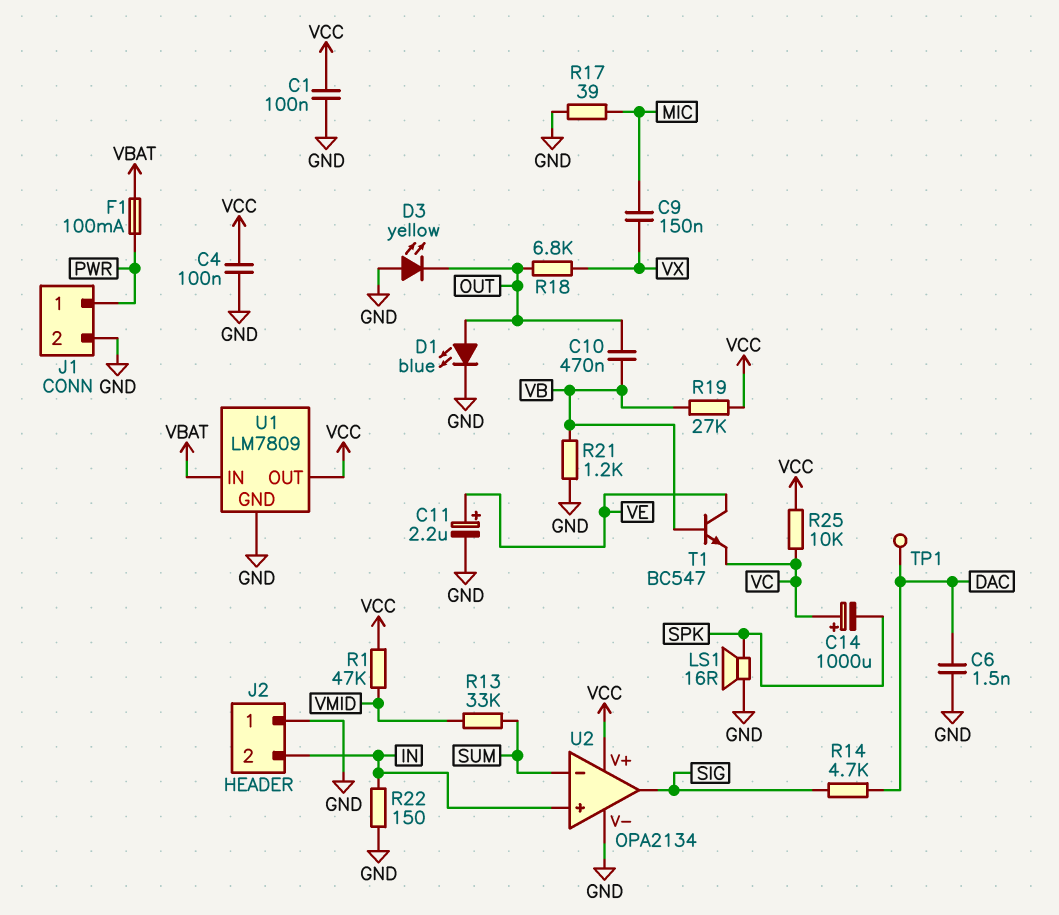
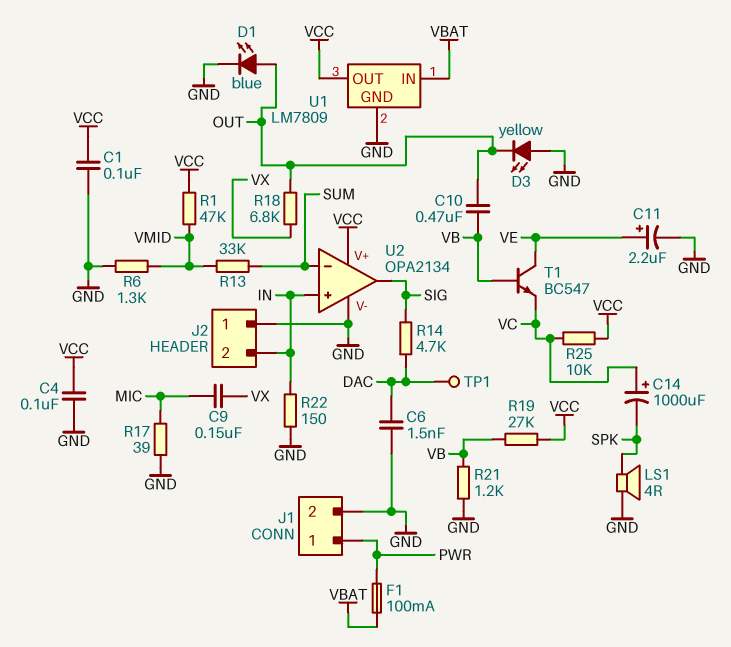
LS1: speaker 16R (GND, SPK) -> speaker 4R (GND, SPK)
R6: none -> 1.3k (GND, VMID)

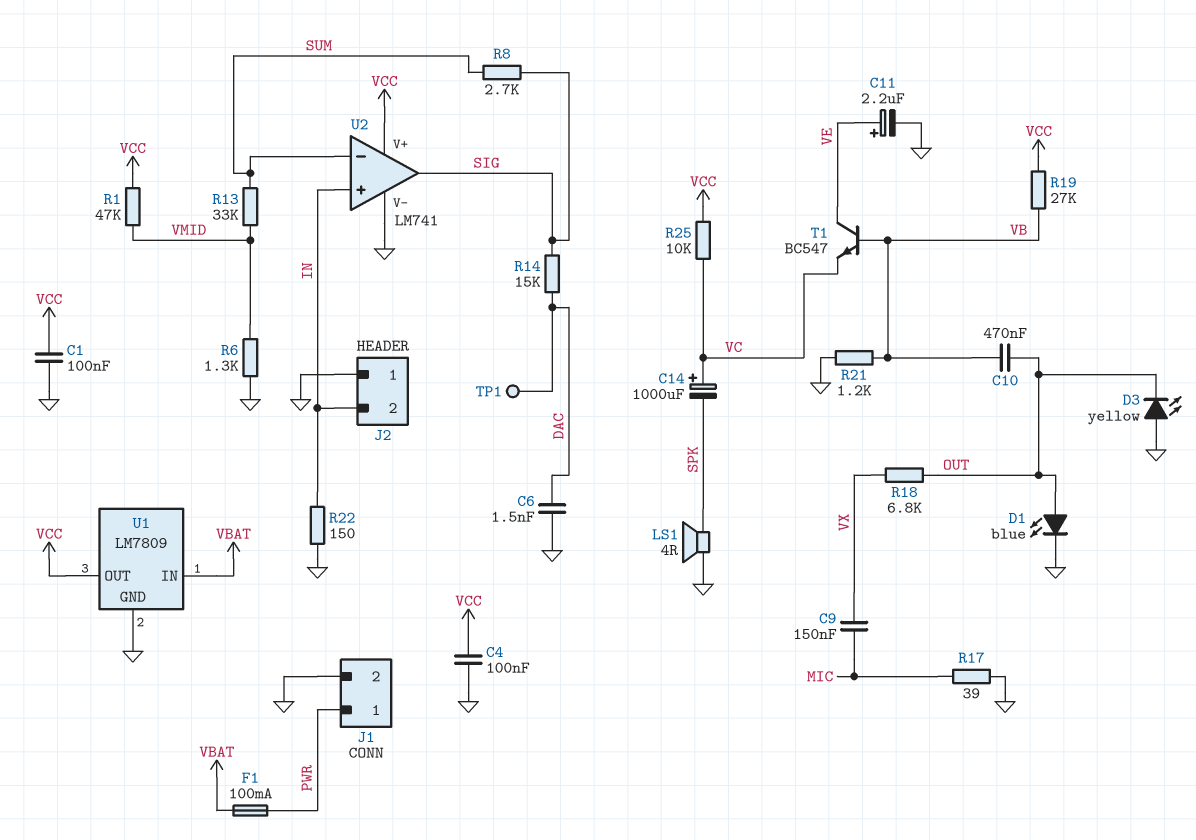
R8: none -> 2.7k (SIG, SUM)
R14: 4.7k (DAC, SIG) -> 15k (DAC, SIG)
U2: OPA2134 -> LM741

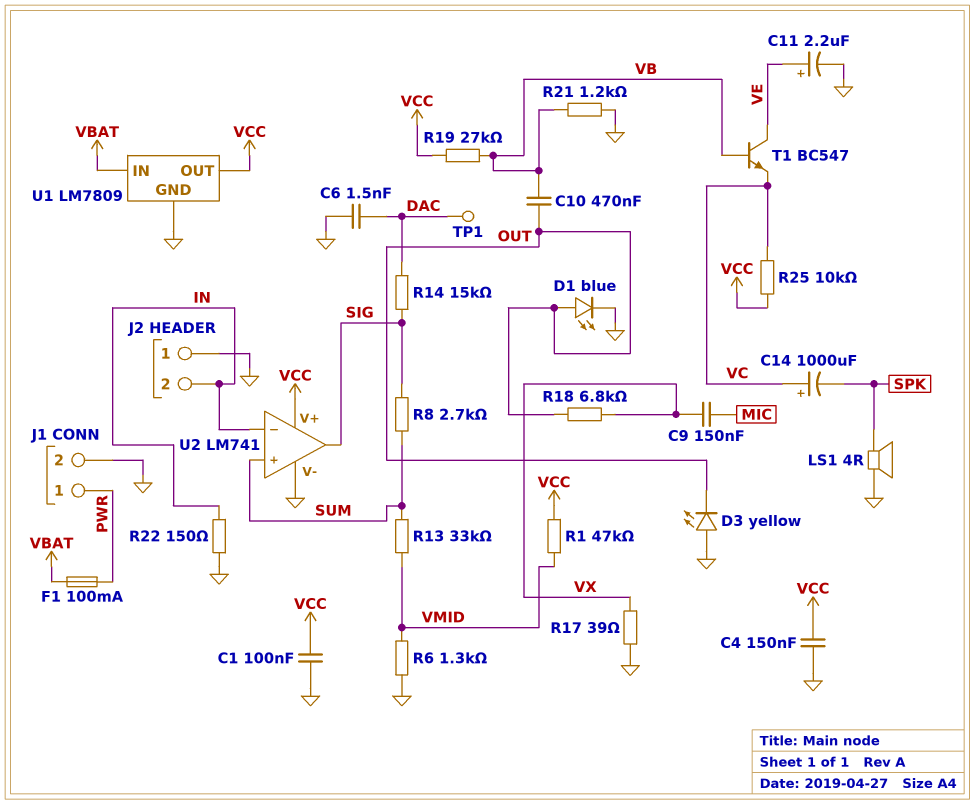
C4: 100nF (GND, VCC) -> 150nF (GND, VCC)
R17: 39 (GND, MIC) -> 39 (GND, VX)
U2 pin in+: IN -> SUM
U2 pin in-: SUM -> IN

